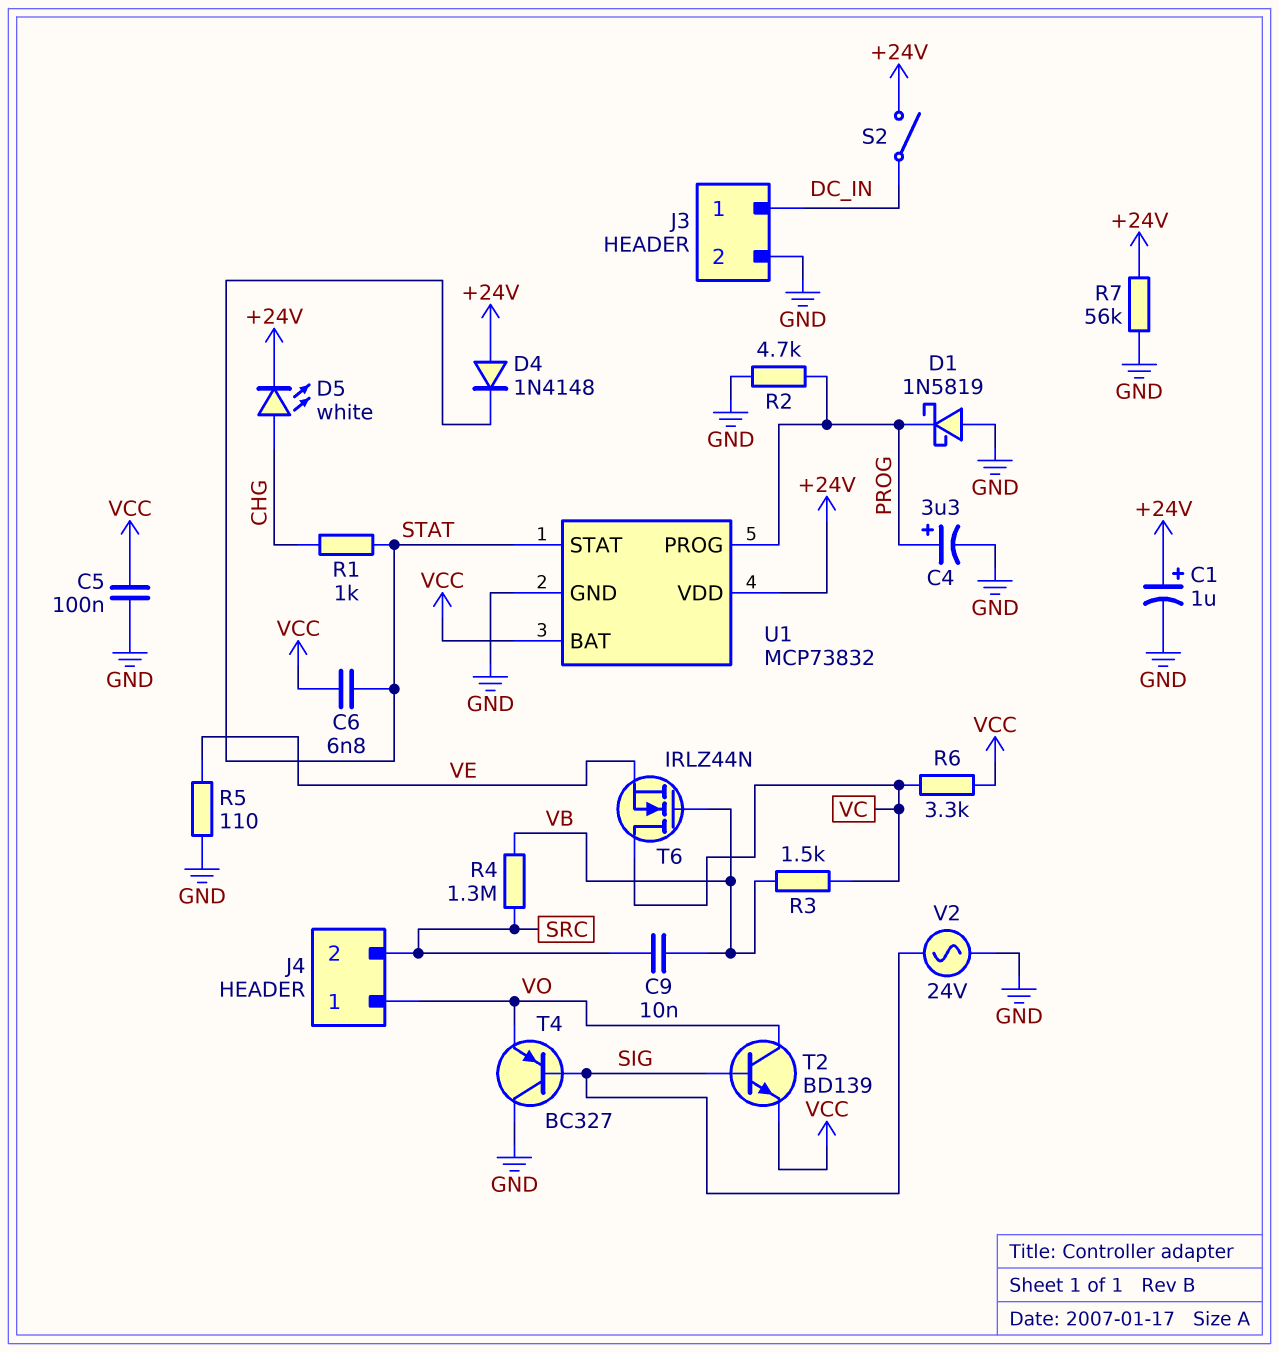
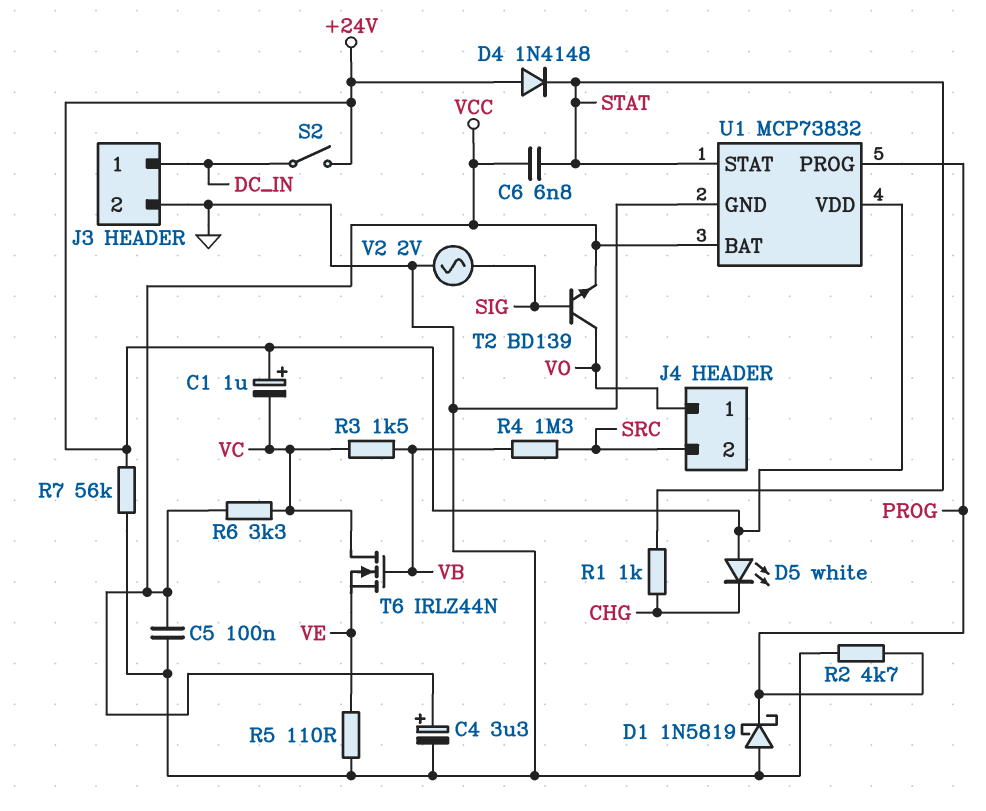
C1: 1uF (plus +24V, minus GND) -> 1uF (plus +24V, minus VC)
C4: 3.3uF (plus PROG, minus GND) -> 3.3uF (plus VCC, minus GND)
C9: 10nF (SRC, VB) -> none
D5: LED white (A CHG, K +24V) -> LED white (A +24V, K CHG)
T4: PNP BC327 (B SIG, C GND, E VO) -> none
V2: AC 24V (GND, SIG) -> AC 2V (GND, SIG)

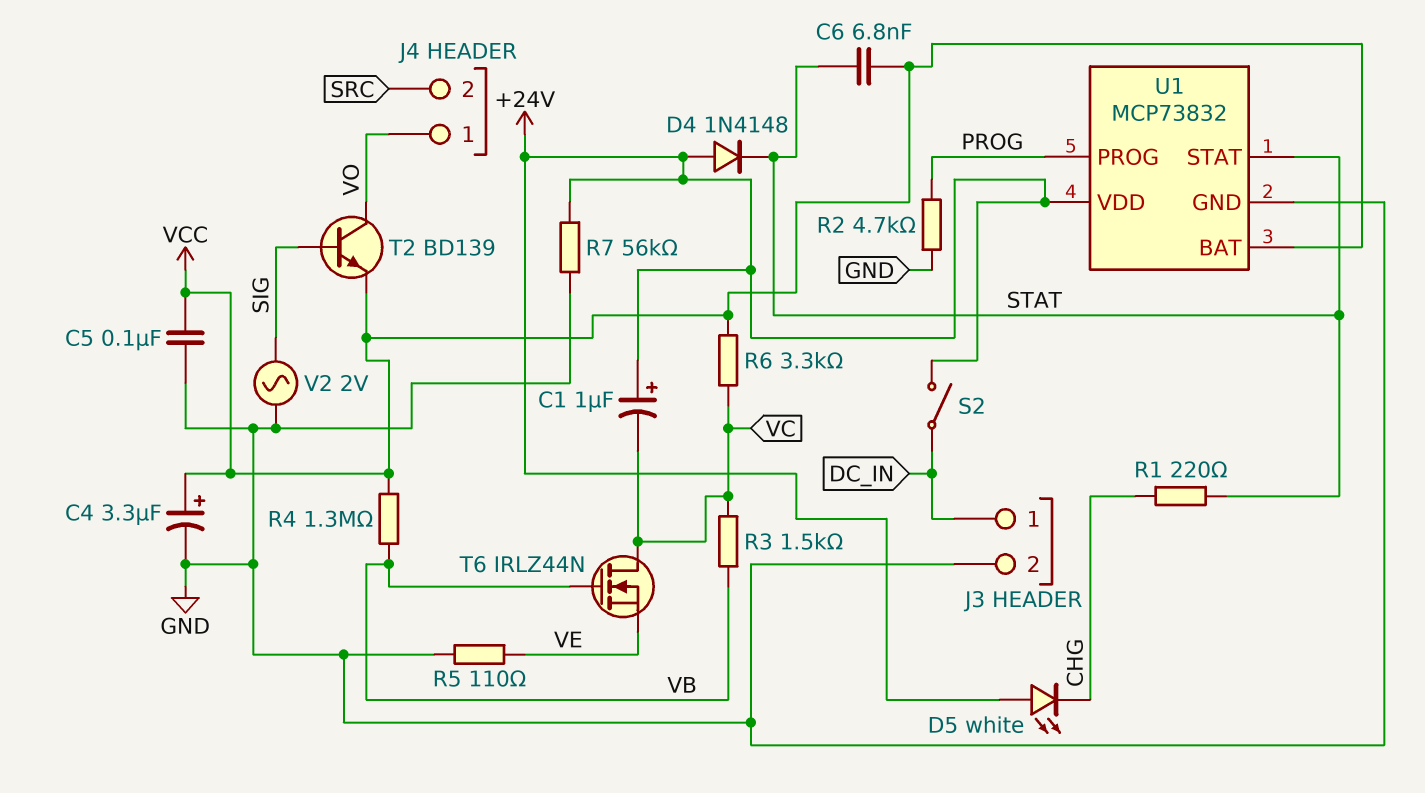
D1: schottky 1N5819 (A GND, K PROG) -> none
R1: 1k (CHG, STAT) -> 220 (CHG, STAT)
R4: 1.3M (SRC, VB) -> 1.3M (VB, VCC)

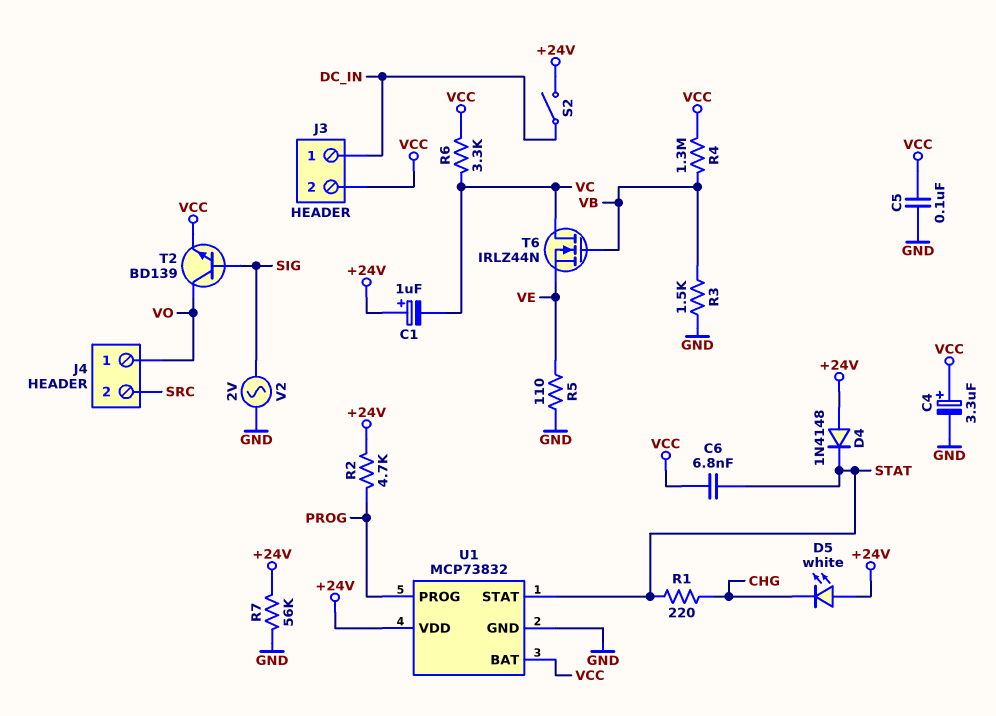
J3 pin 2: GND -> VCC
R2: 4.7k (GND, PROG) -> 4.7k (+24V, PROG)
R3: 1.5k (VB, VC) -> 1.5k (GND, VB)

